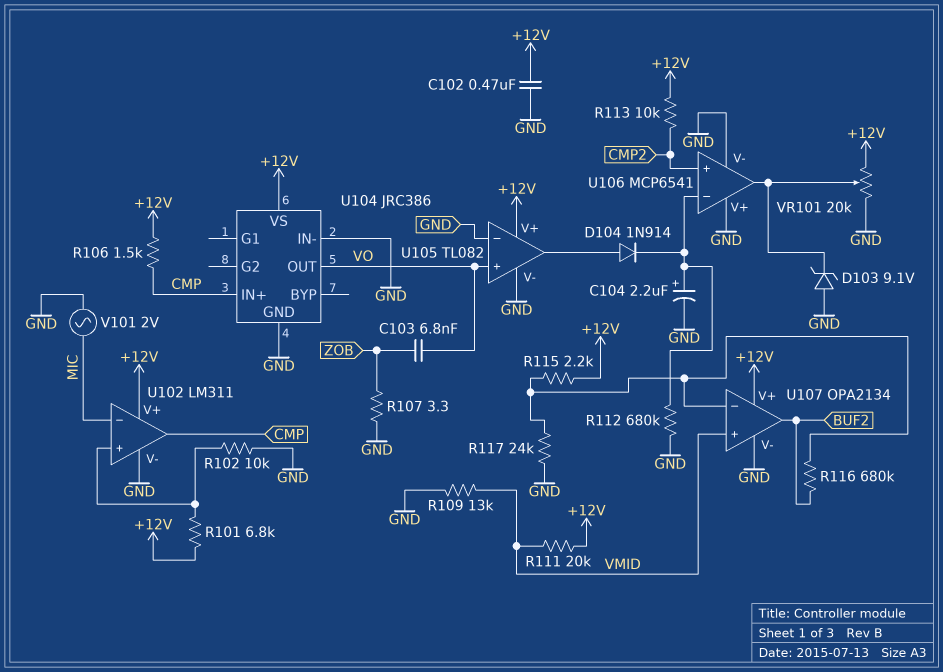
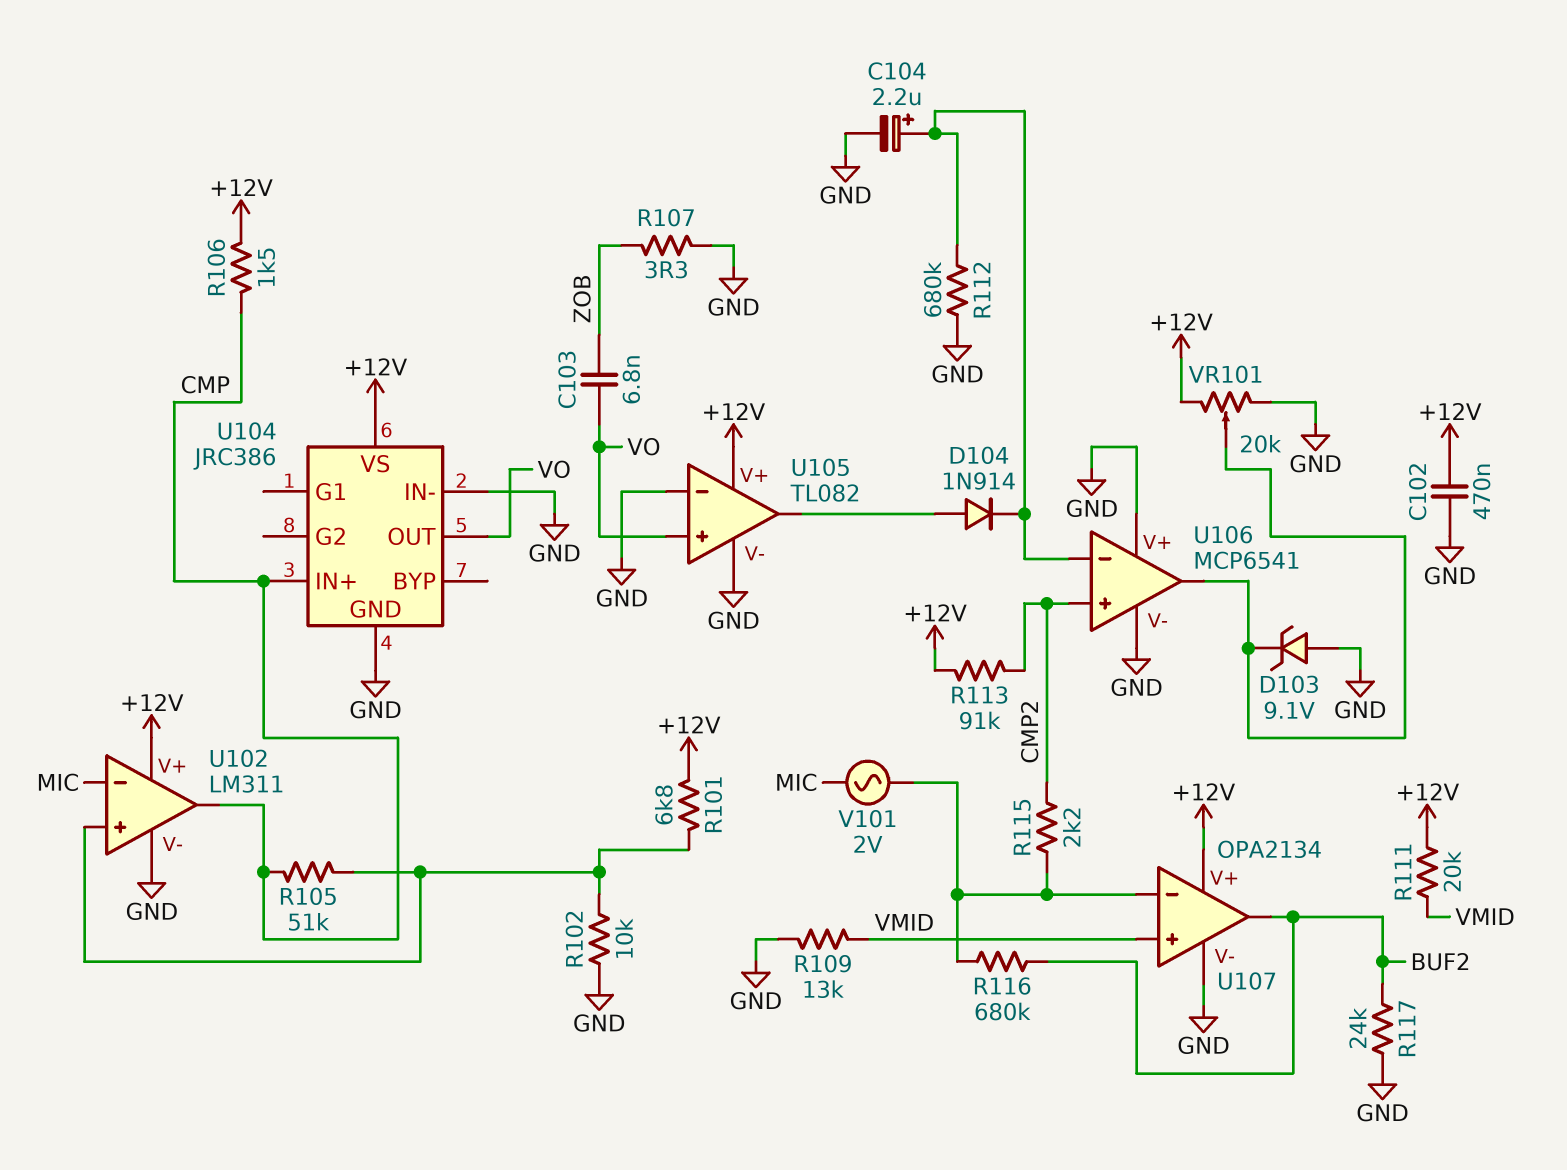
R105: none -> 51k (CMP, U102/in+)
R113: 10k (+12V, CMP2) -> 91k (+12V, CMP2)
R115: 2.2k (+12V, U107/in-) -> 2.2k (CMP2, U107/in-)
R117: 24k (GND, U107/in-) -> 24k (BUF2, GND)
V101: AC 2V (GND, MIC) -> AC 2V (MIC, U107/in-)

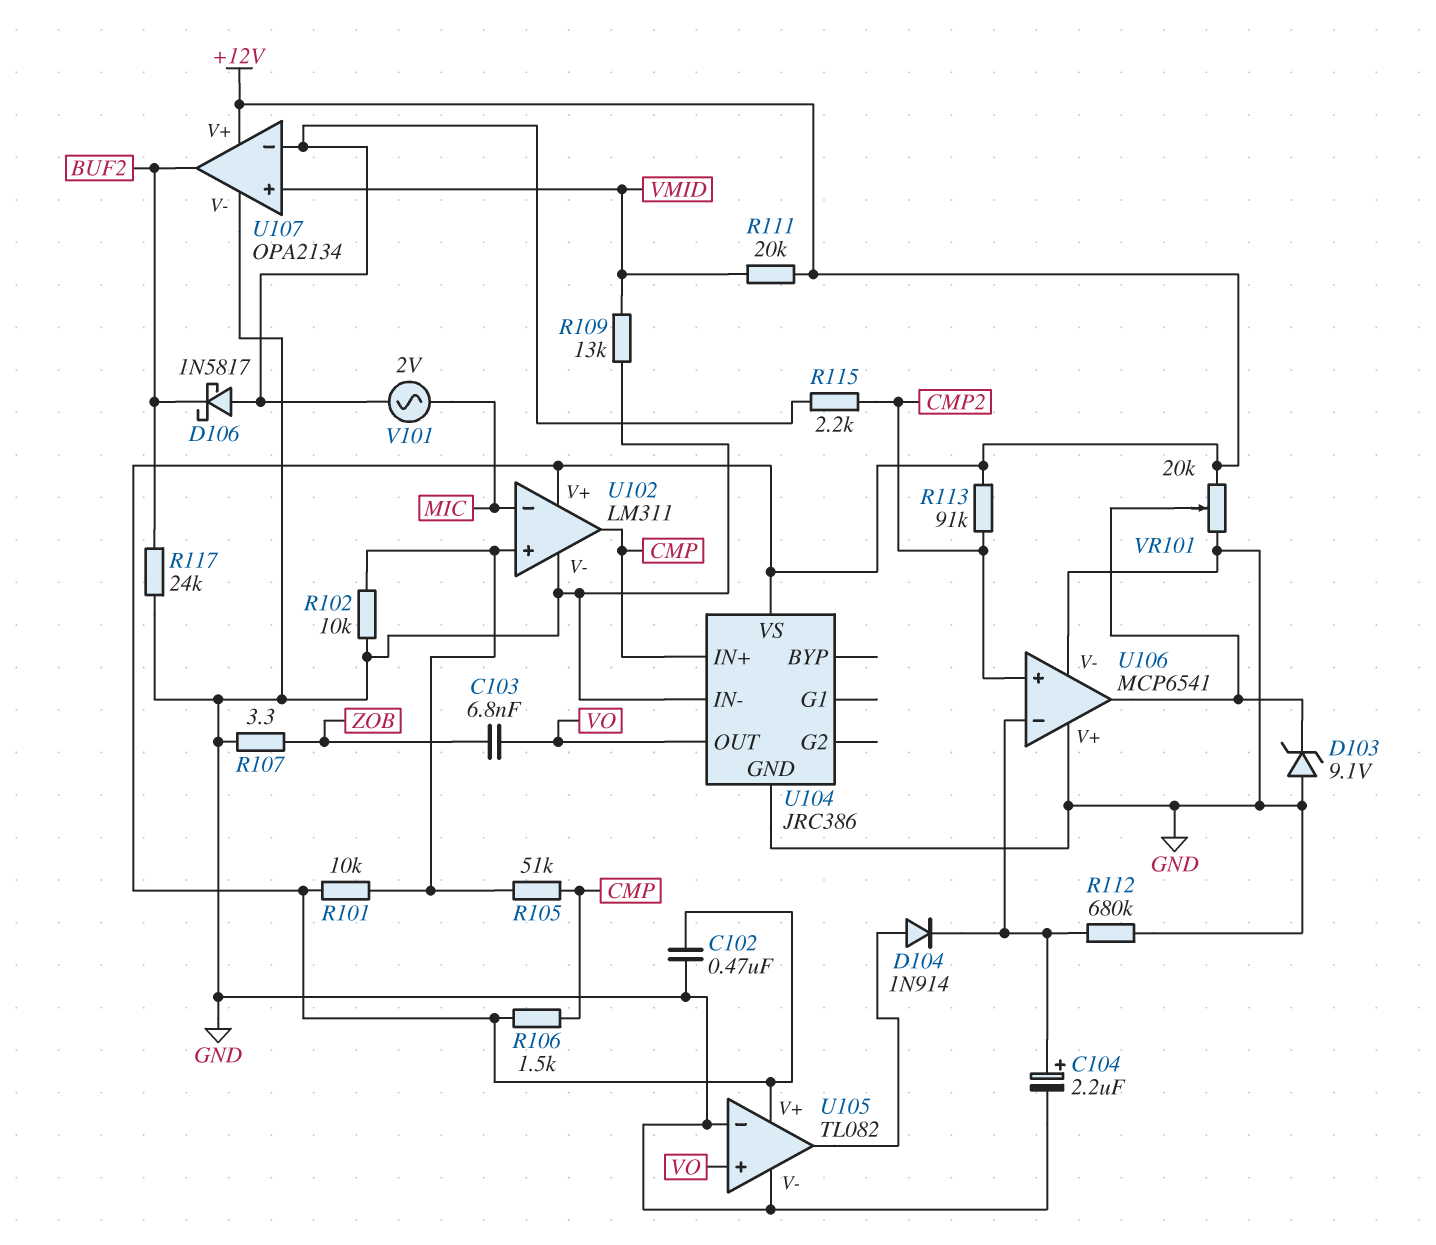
D106: none -> schottky 1N5817 (A U107/in-, K BUF2)
R101: 6.8k (+12V, U102/in+) -> 10k (+12V, U102/in+)
R116: 680k (BUF2, U107/in-) -> none

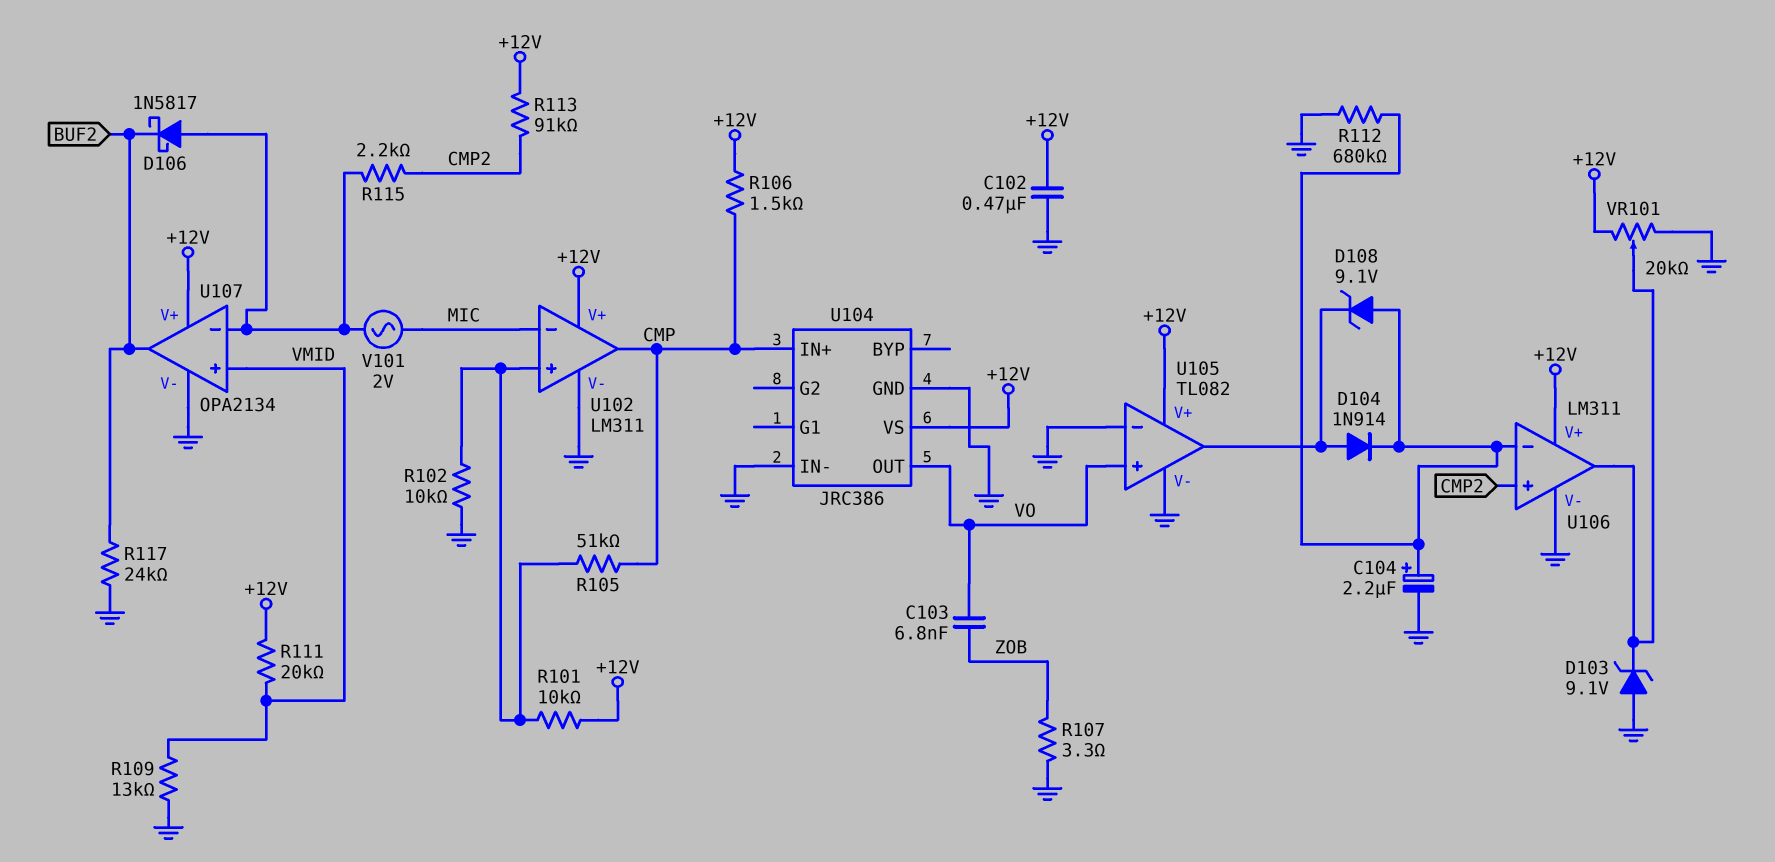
D108: none -> zener 9.1V (A U106/in-, K U105/out)
U106: MCP6541 -> LM311
U106 pin V+: GND -> +12V

